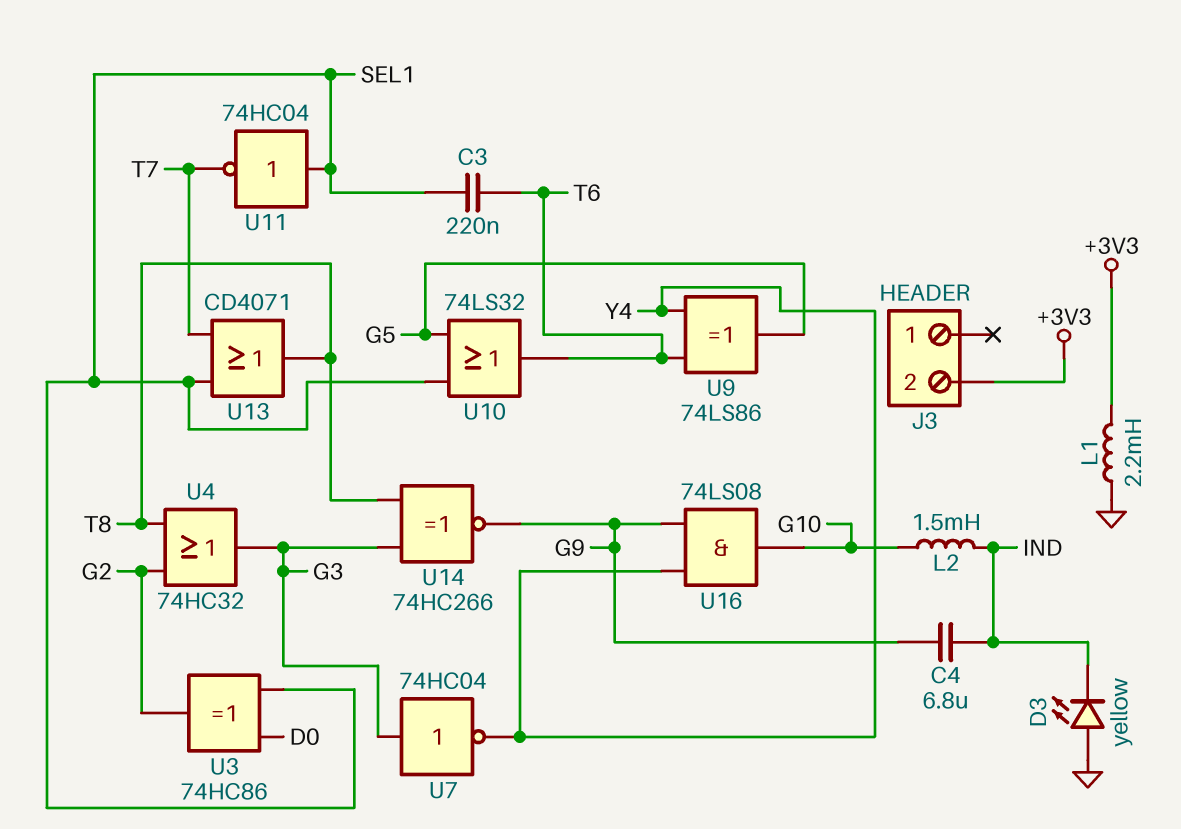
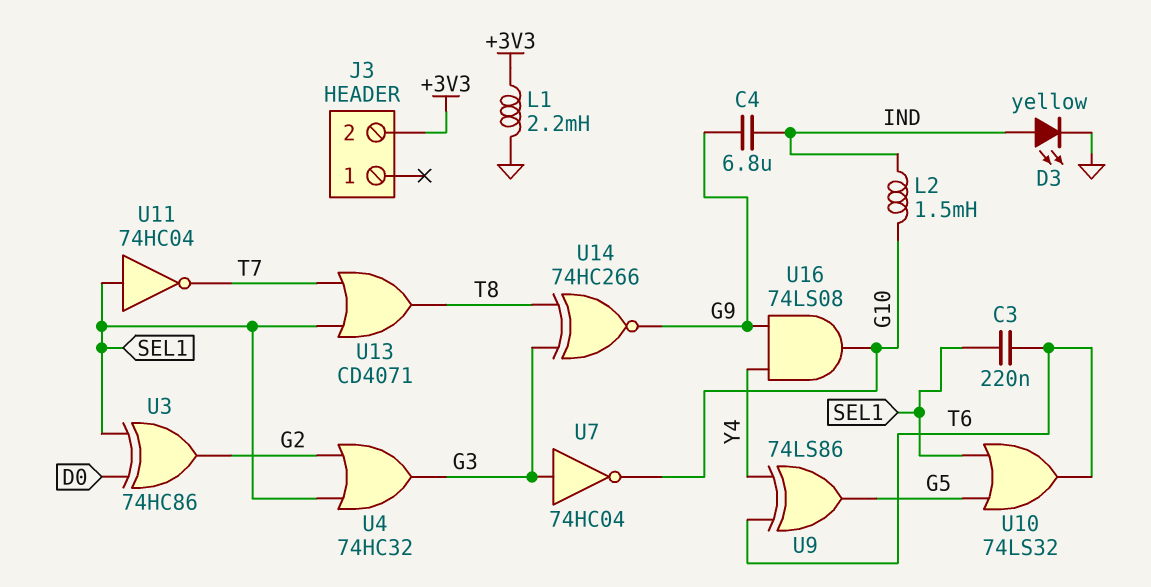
D3: LED yellow (A GND, K IND) -> LED yellow (A IND, K GND)
U4: OR 74HC32 (in G2, in T8, out G3) -> OR 74HC32 (in G2, in SEL1, out G3)
U7: NOT 74HC04 (in G3, out Y4) -> NOT 74HC04 (in G3, out G10)

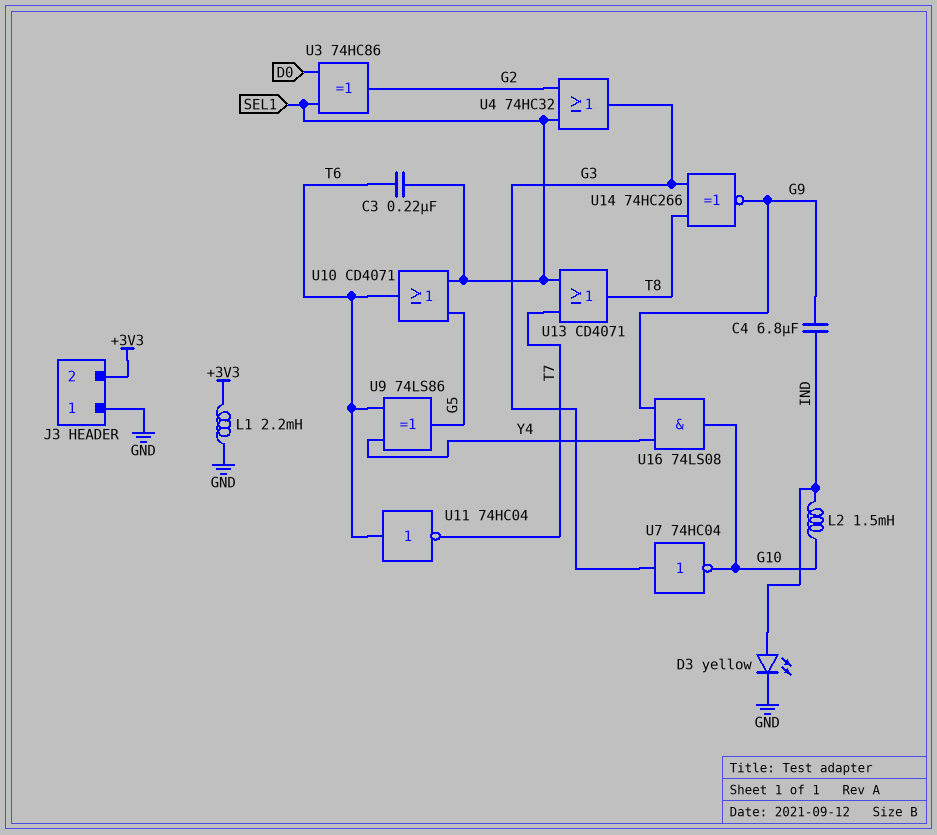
J3 pin 1: none -> GND
U10: OR 74LS32 (in G5, in SEL1, out T6) -> OR CD4071 (in G5, in SEL1, out T6)
U11: NOT 74HC04 (in SEL1, out T7) -> NOT 74HC04 (in T6, out T7)

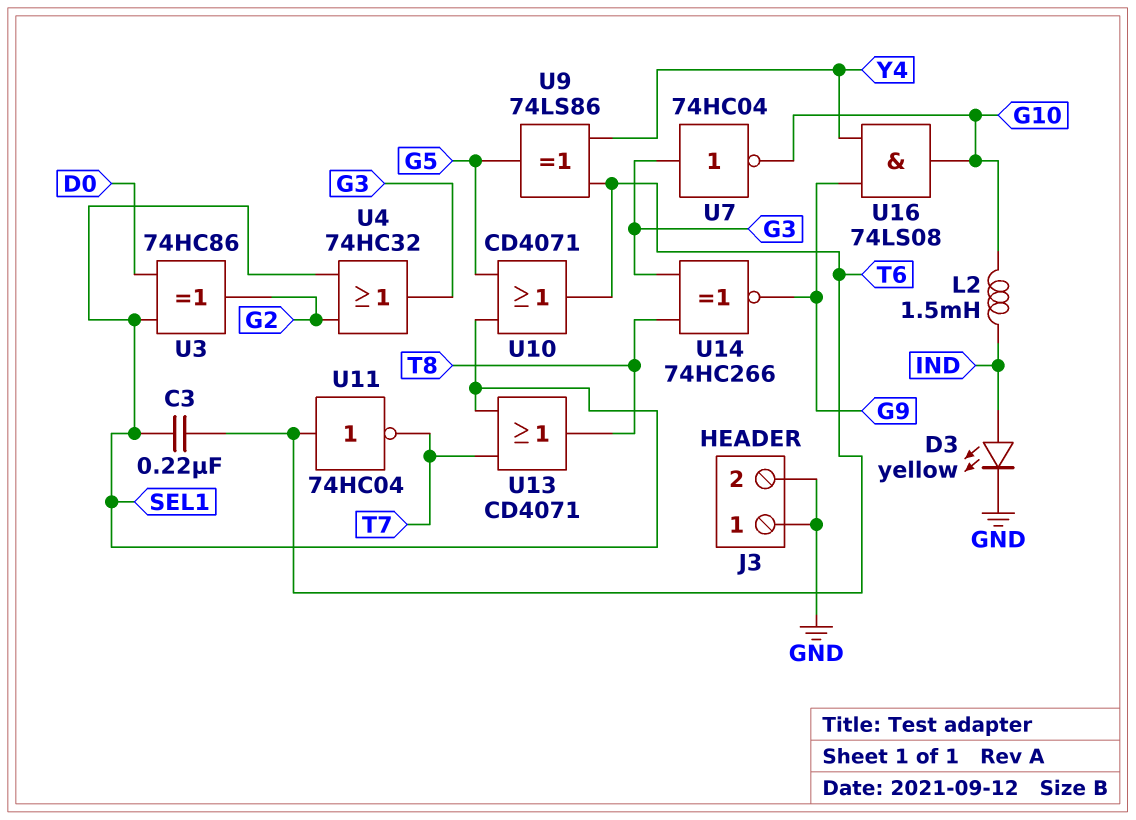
C4: 6.8uF (G9, IND) -> none
J3 pin 2: +3V3 -> GND
L1: 2.2mH (+3V3, GND) -> none

